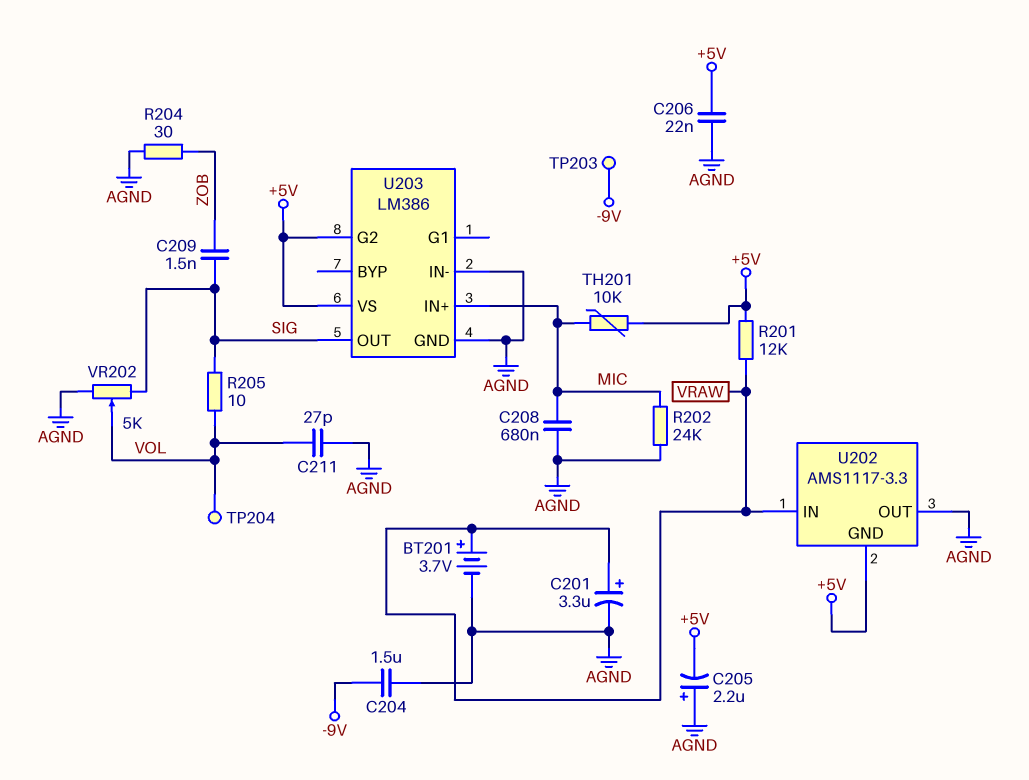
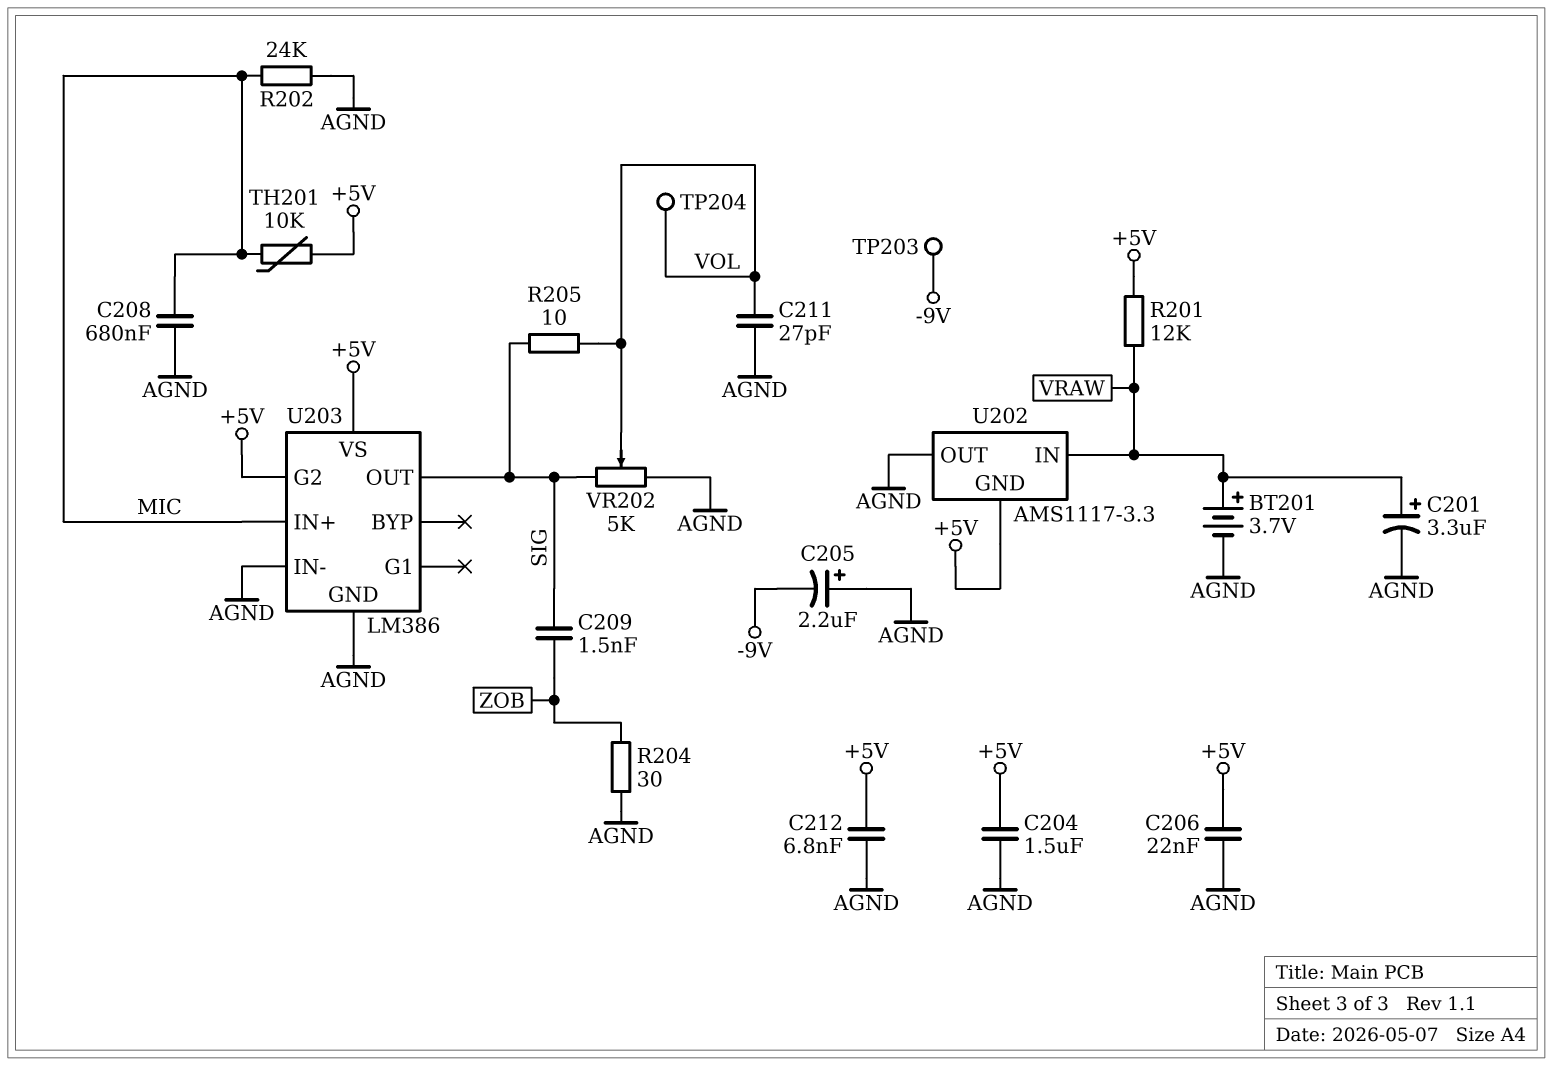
C204: 1.5uF (-9V, AGND) -> 1.5uF (+5V, AGND)
C205: 2.2uF (plus AGND, minus +5V) -> 2.2uF (plus AGND, minus -9V)
C212: none -> 6.8nF (+5V, AGND)

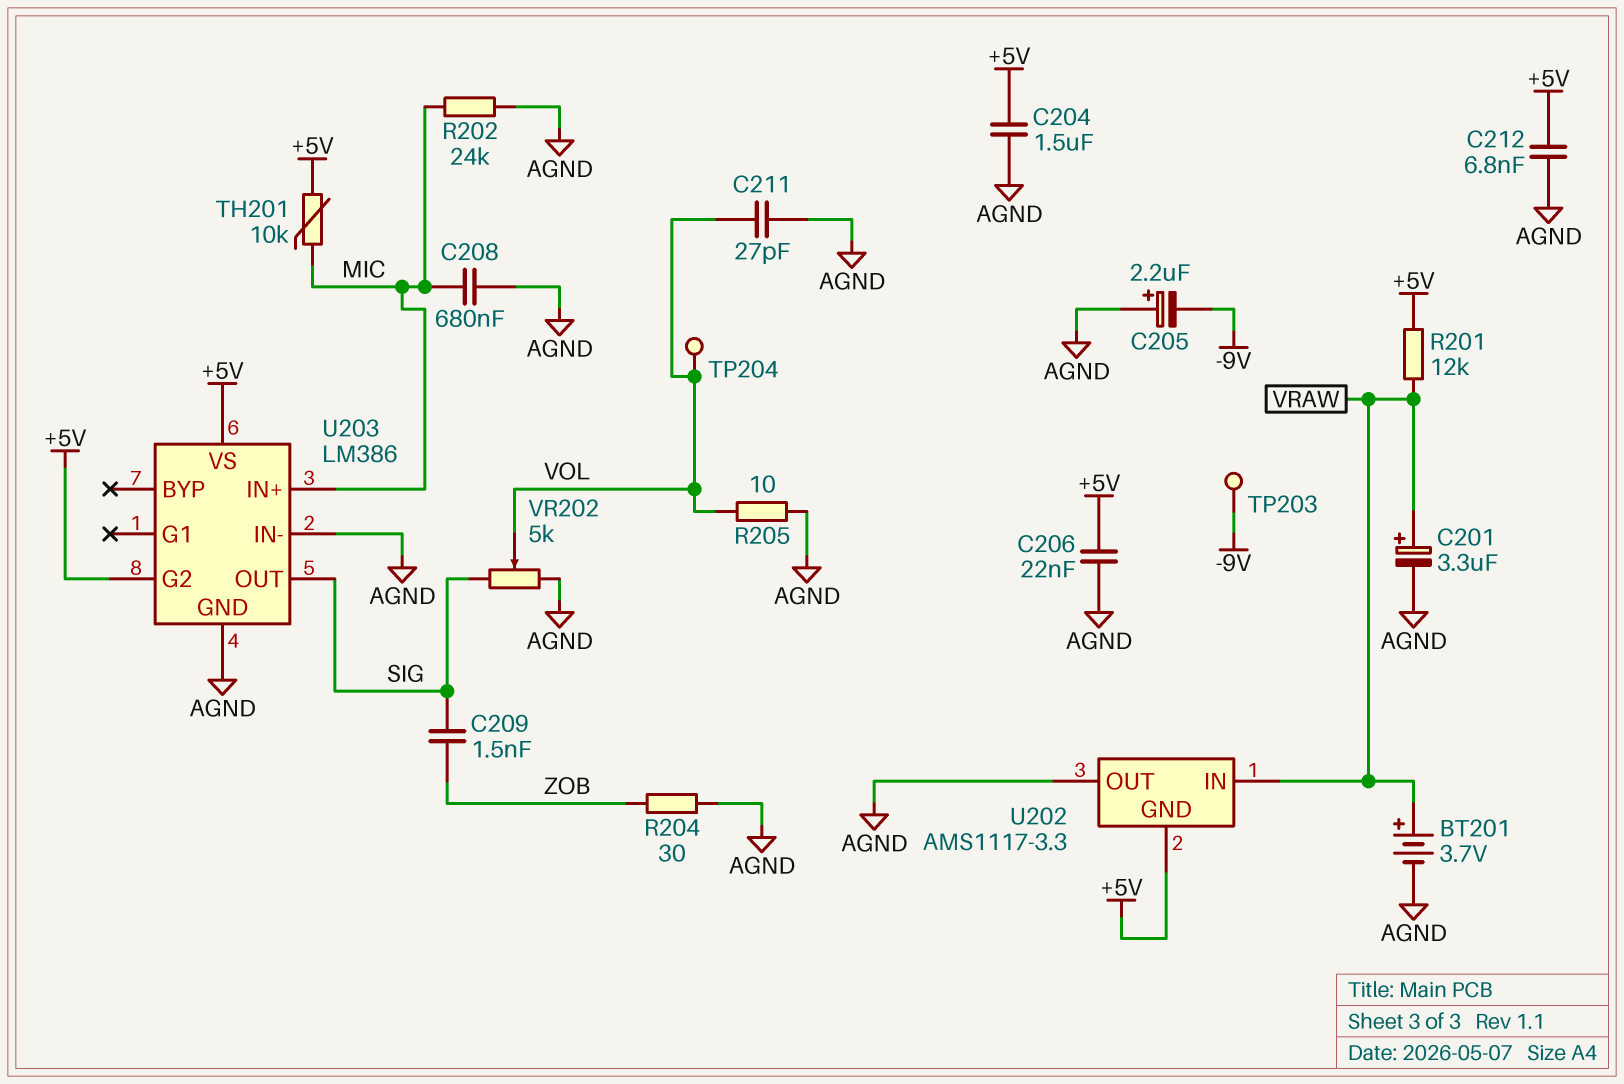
R205: 10 (SIG, VOL) -> 10 (AGND, VOL)

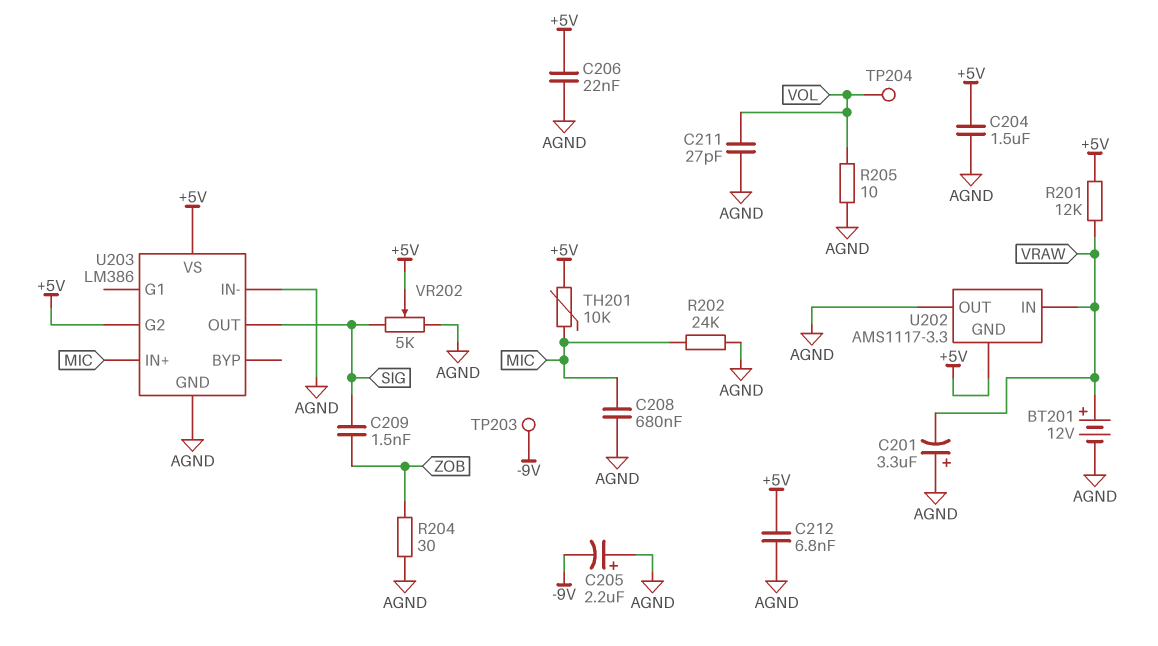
BT201: 3.7V (plus VRAW, minus AGND) -> 12V (plus VRAW, minus AGND)
C201: 3.3uF (plus VRAW, minus AGND) -> 3.3uF (plus AGND, minus VRAW)
VR202: 5k (AGND, SIG, wiper VOL) -> 5k (AGND, SIG, wiper +5V)

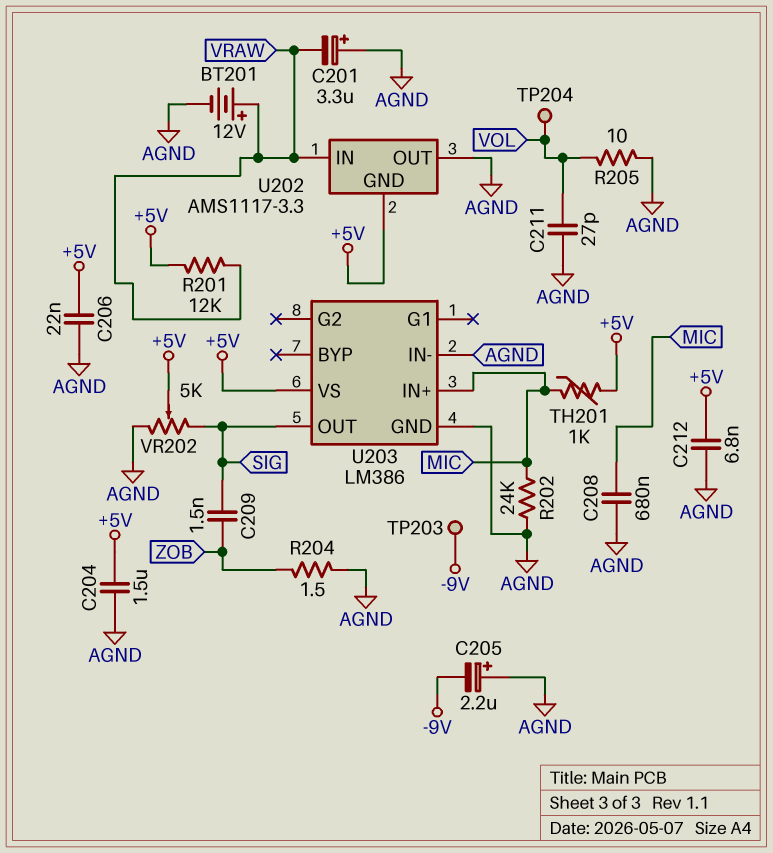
R204: 30 (AGND, ZOB) -> 1.5 (AGND, ZOB)
TH201: 10k (+5V, MIC) -> 1k (+5V, MIC)
U203 pin G2: +5V -> none

